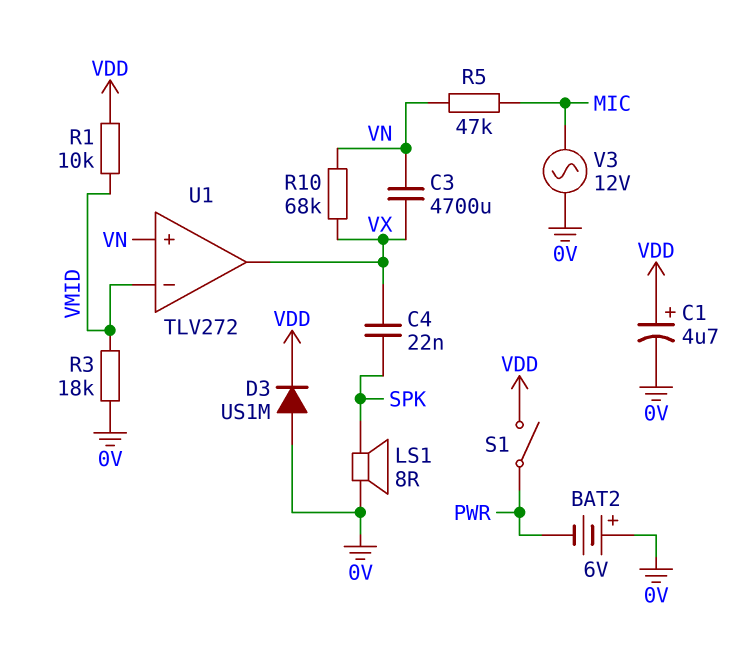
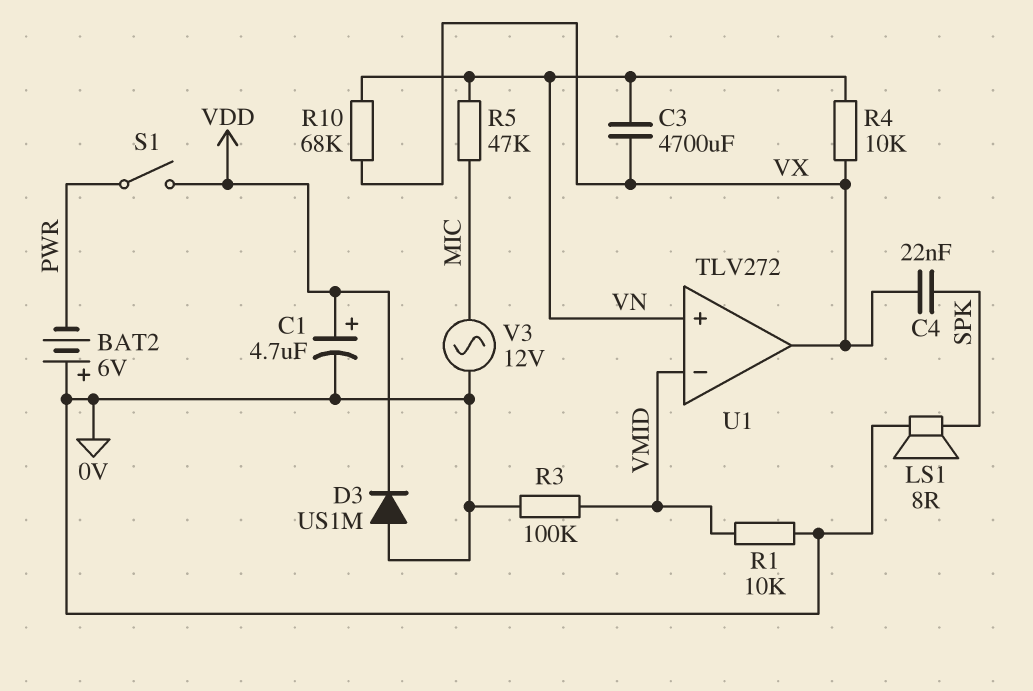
R1: 10k (VDD, VMID) -> 10k (0V, VMID)
R3: 18k (0V, VMID) -> 100k (0V, VMID)
R4: none -> 10k (VN, VX)

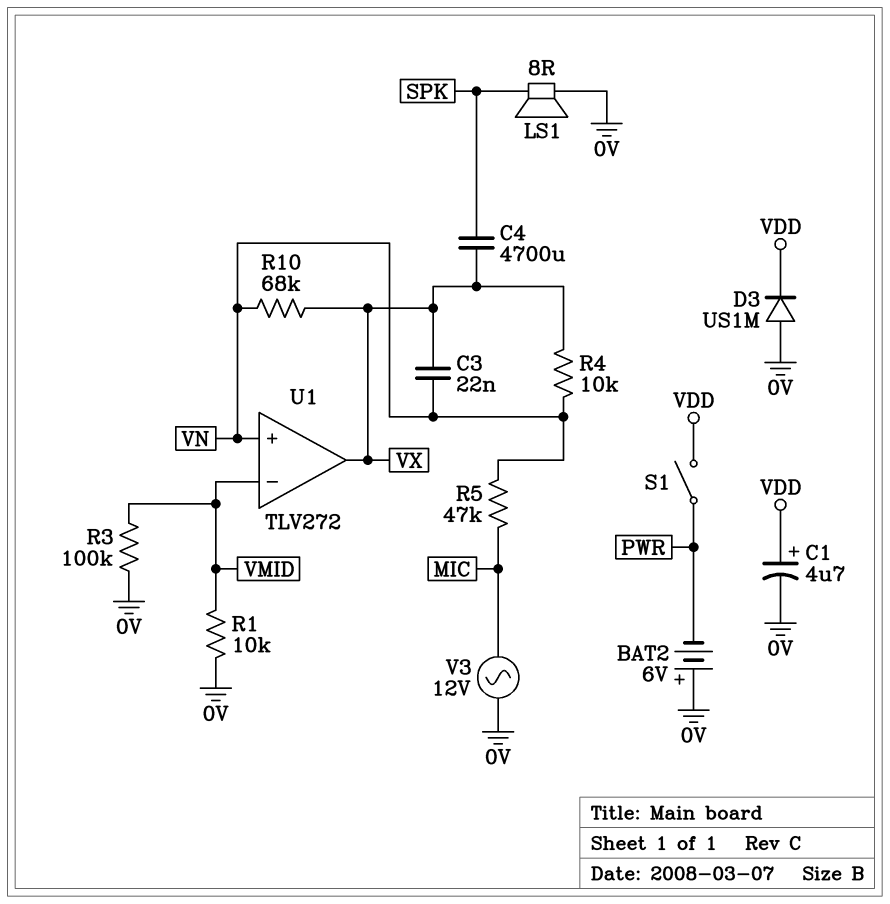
C3: 4700uF (VN, VX) -> 22nF (VN, VX)
C4: 22nF (SPK, VX) -> 4700uF (SPK, VX)

